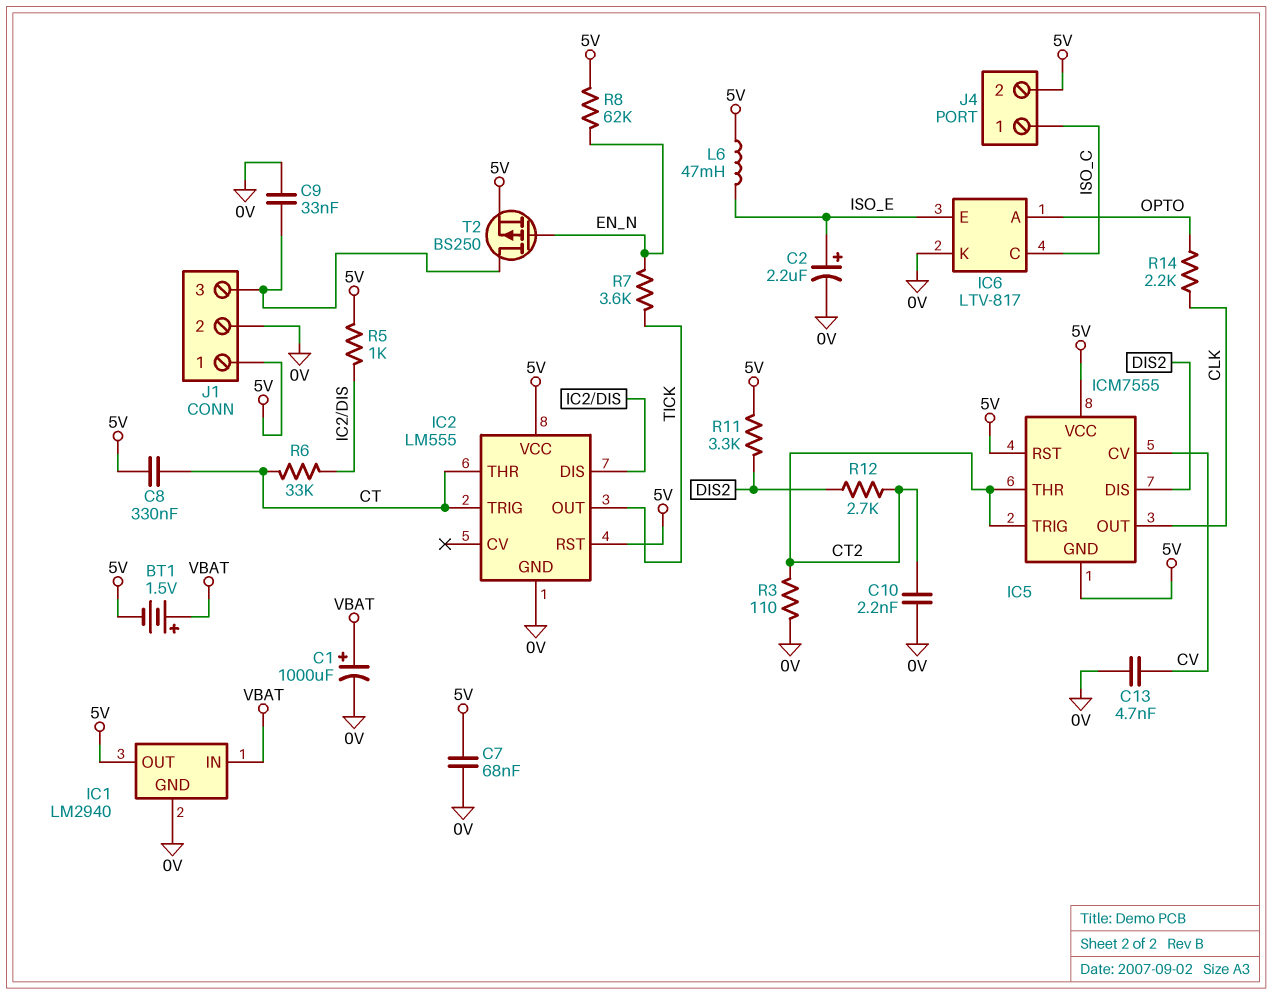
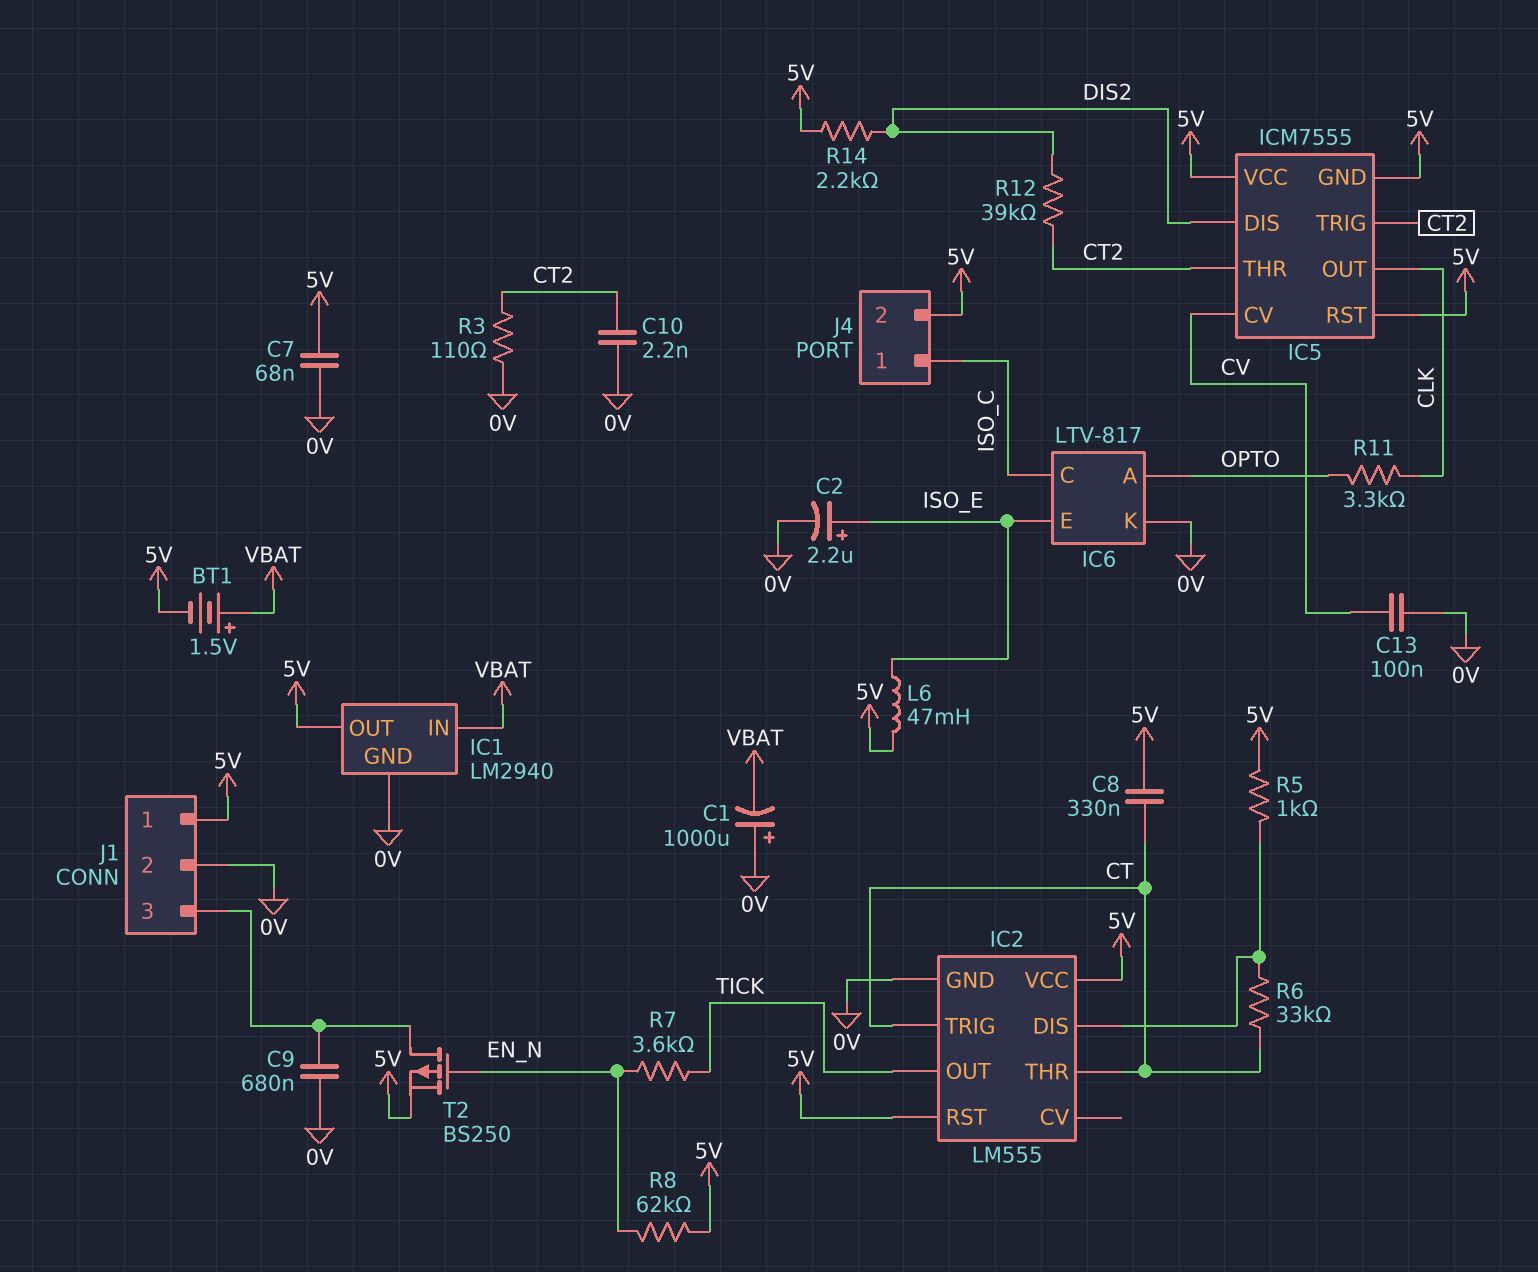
C1: 1000uF (plus VBAT, minus 0V) -> 1000uF (plus 0V, minus VBAT)
C9: 33nF (0V, J1/3) -> 680nF (0V, J1/3)
C13: 4.7nF (0V, CV) -> 100nF (0V, CV)
R11: 3.3k (5V, DIS2) -> 3.3k (CLK, OPTO)
R12: 2.7k (CT2, DIS2) -> 39k (CT2, DIS2)
R14: 2.2k (CLK, OPTO) -> 2.2k (5V, DIS2)

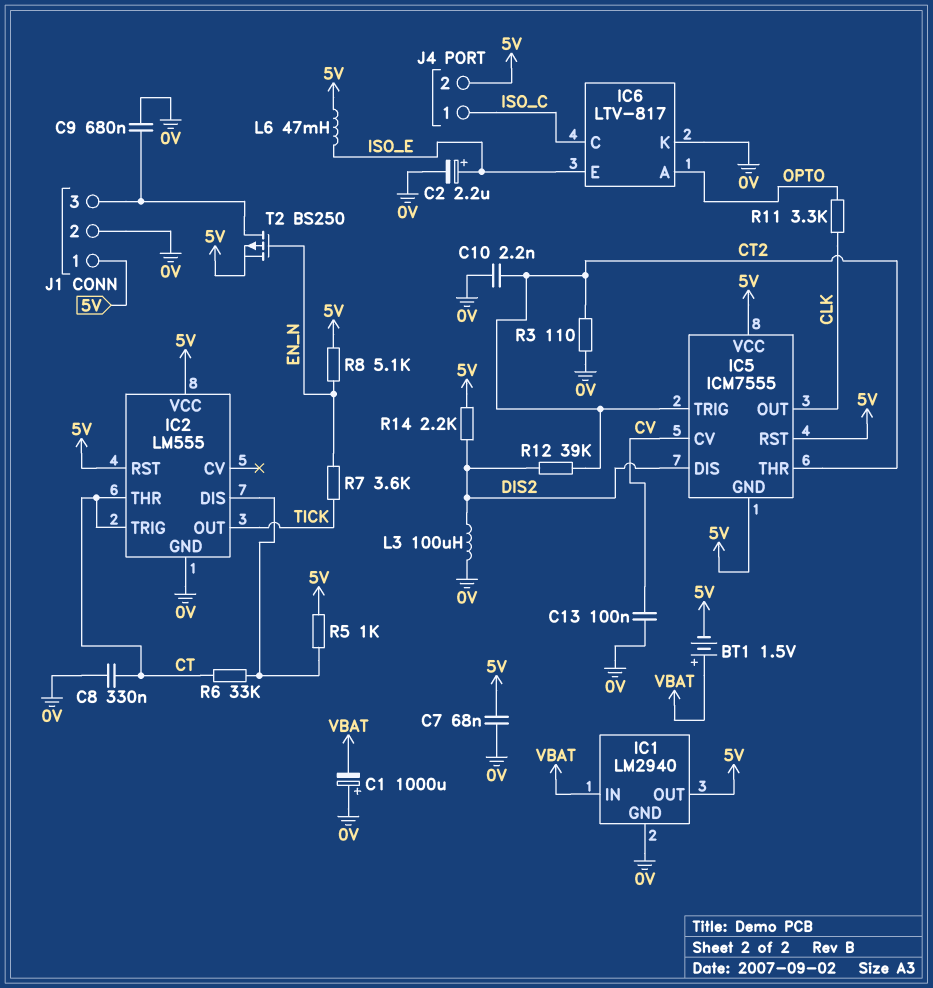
C8: 330nF (5V, CT) -> 330nF (0V, CT)
L3: none -> 100uH (0V, DIS2)
R8: 62k (5V, EN_N) -> 5.1k (5V, EN_N)

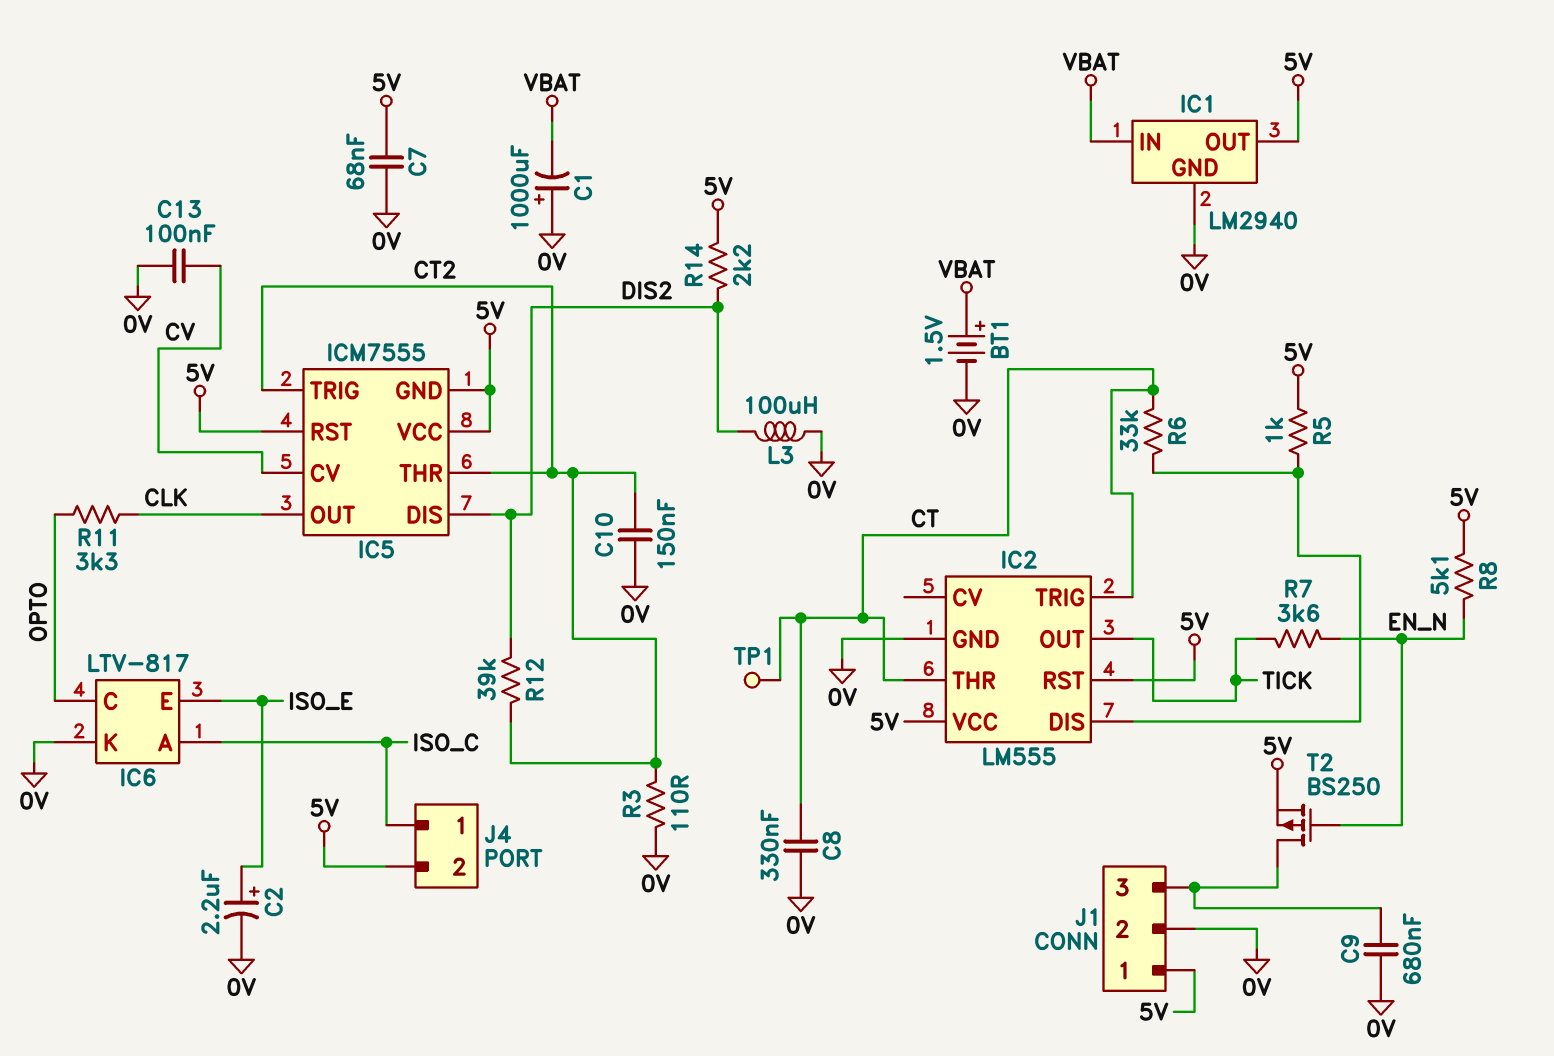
BT1: 1.5V (plus VBAT, minus 5V) -> 1.5V (plus VBAT, minus 0V)
C10: 2.2nF (0V, CT2) -> 150nF (0V, CT2)
IC6 pin A: OPTO -> ISO_C
IC6 pin C: ISO_C -> OPTO
L6: 47mH (5V, ISO_E) -> none
TP1: none -> test point (CT)

